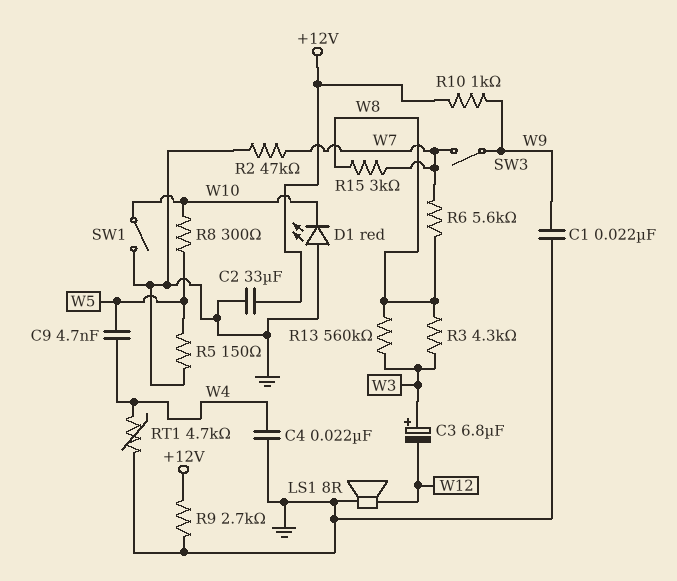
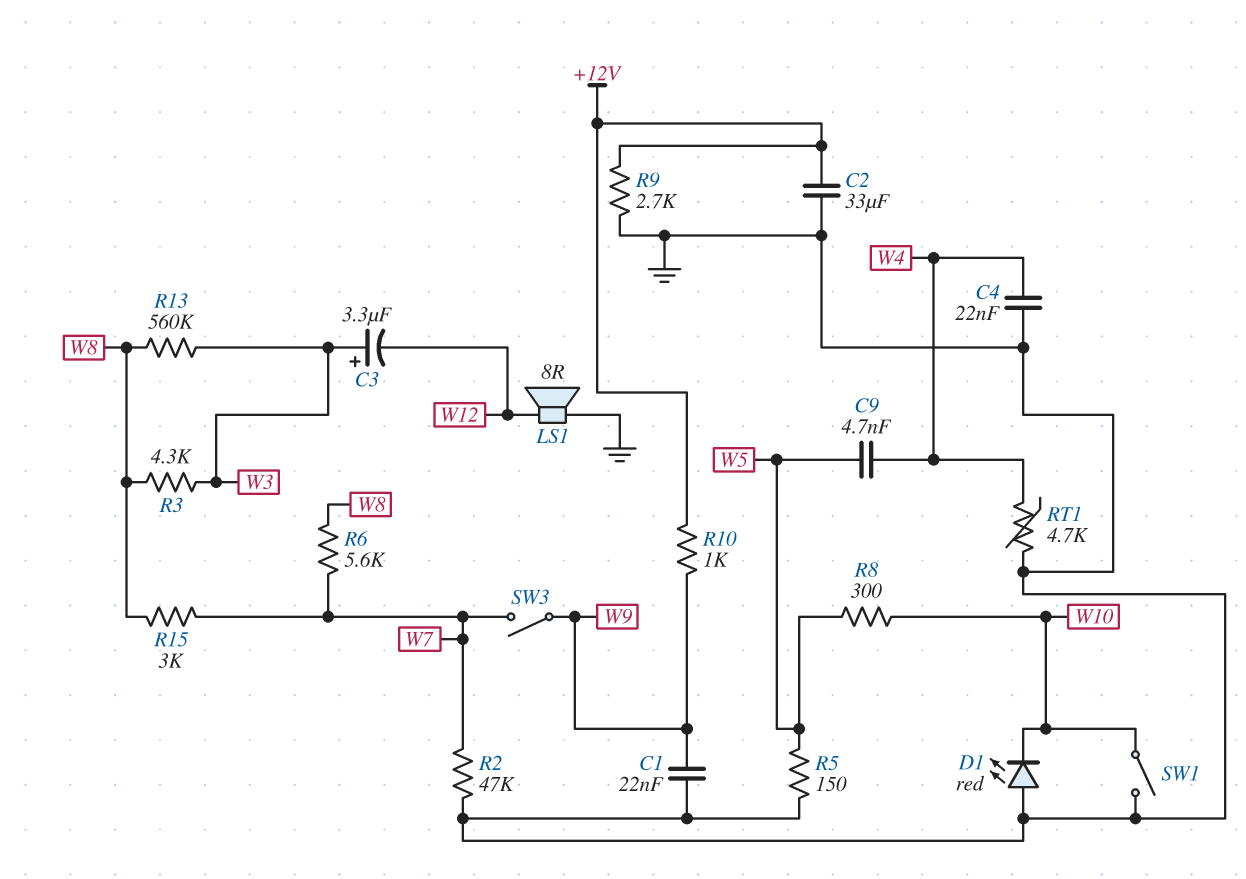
C3: 6.8uF (plus W3, minus W12) -> 3.3uF (plus W3, minus W12)

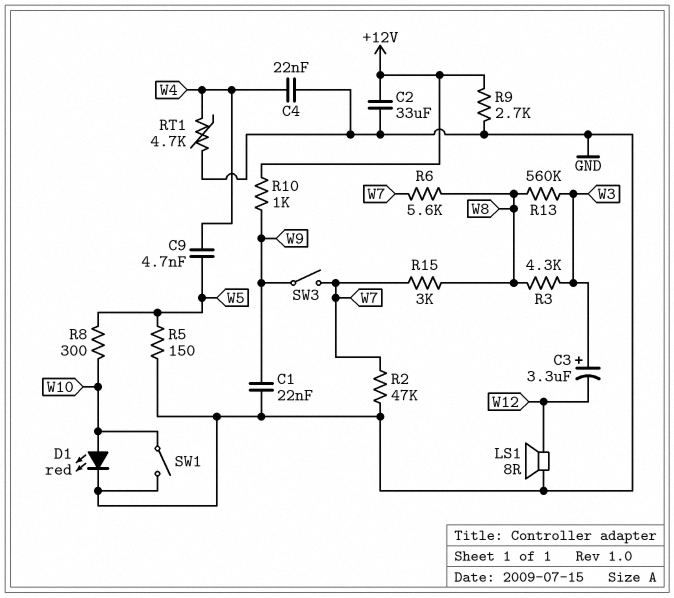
D1: LED red (A GND, K W10) -> LED red (A W10, K GND)

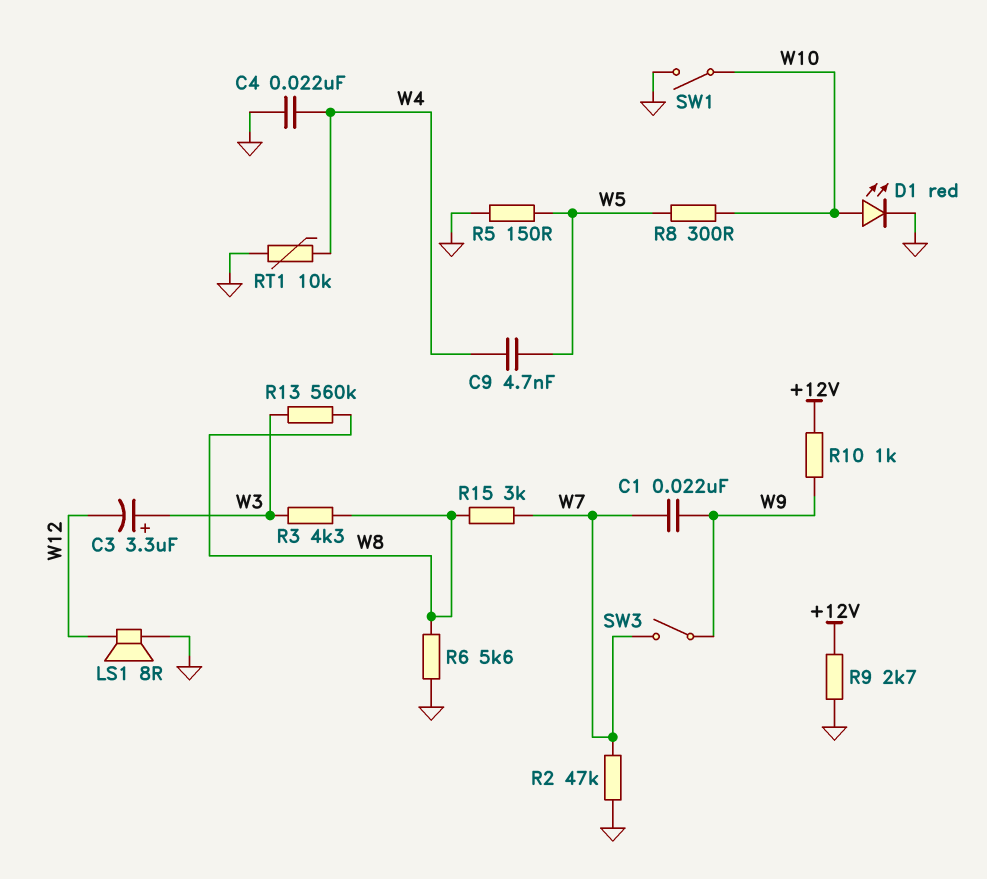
C1: 22nF (GND, W9) -> 22nF (W7, W9)
C2: 33uF (+12V, GND) -> none
R6: 5.6k (W7, W8) -> 5.6k (GND, W8)
RT1: 4.7k (GND, W4) -> 10k (GND, W4)

